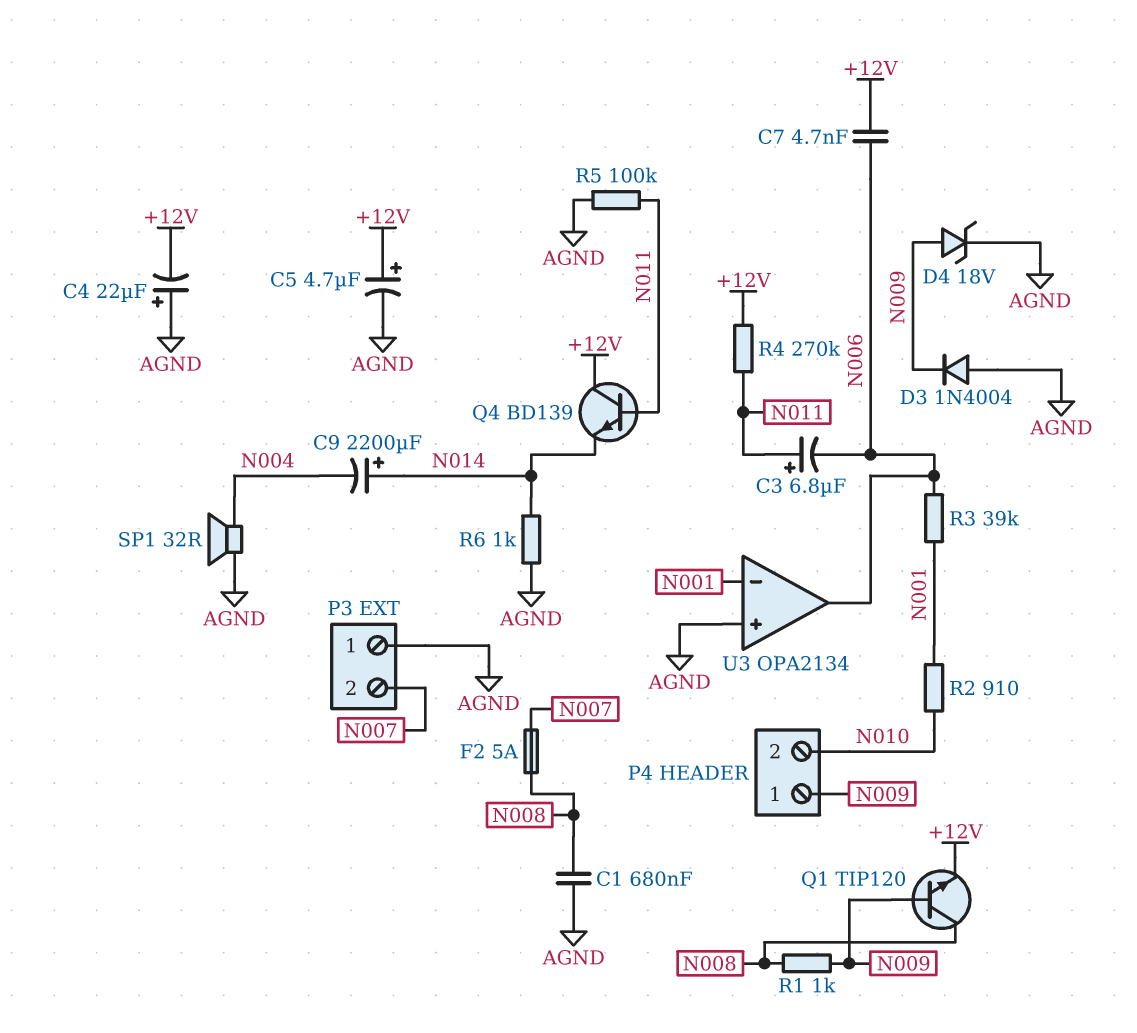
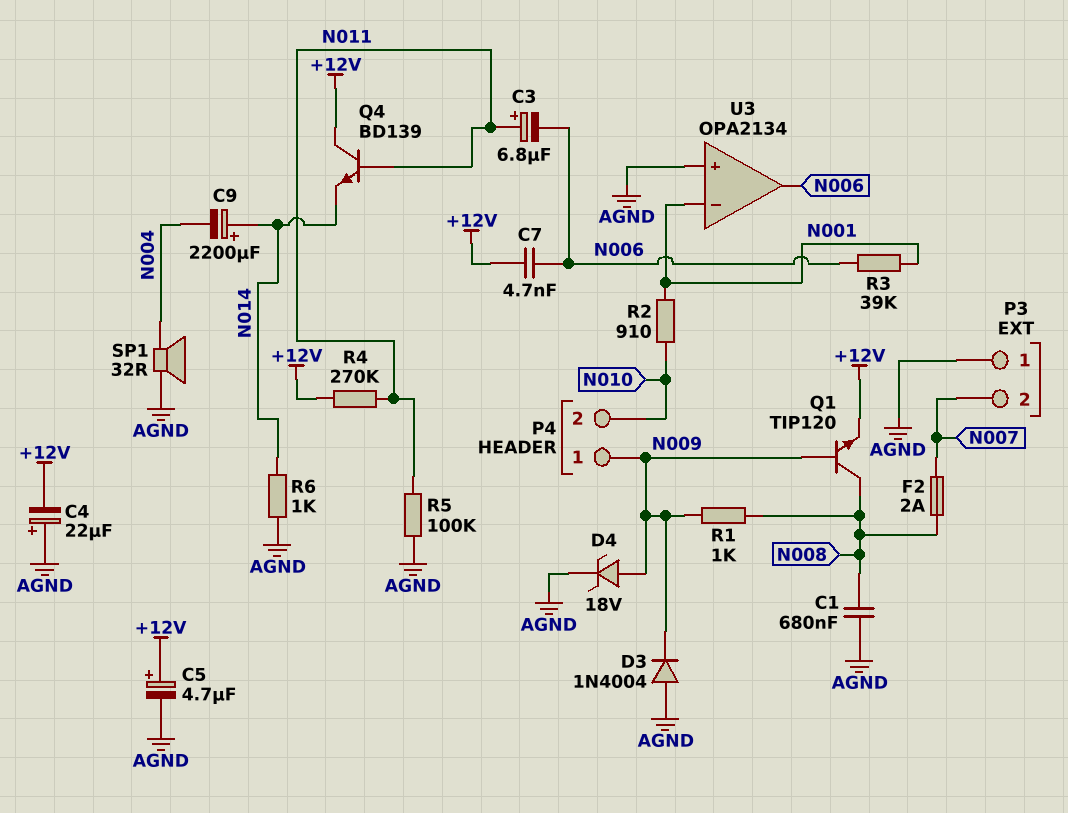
F2: 5A (N007, N008) -> 2A (N007, N008)

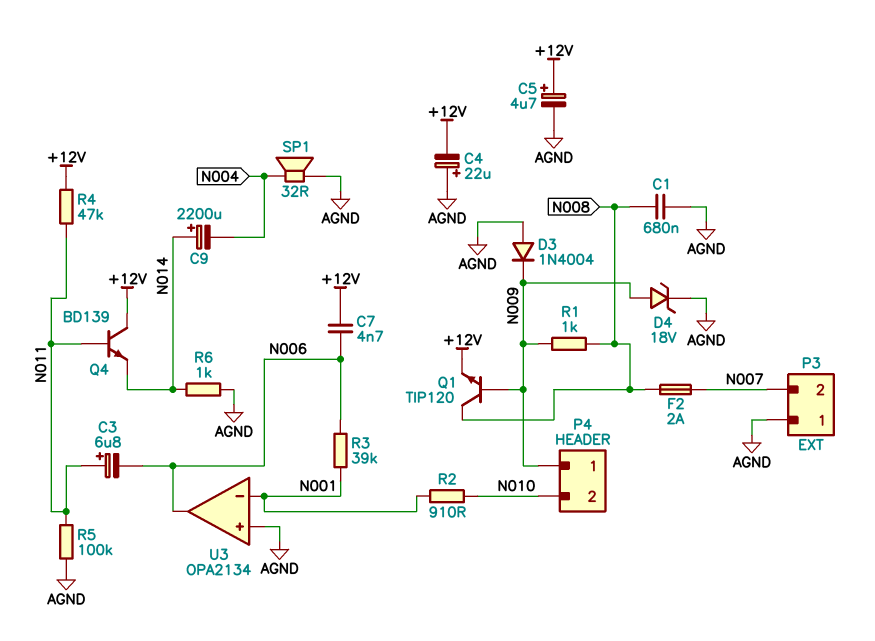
R4: 270k (+12V, N011) -> 47k (+12V, N011)

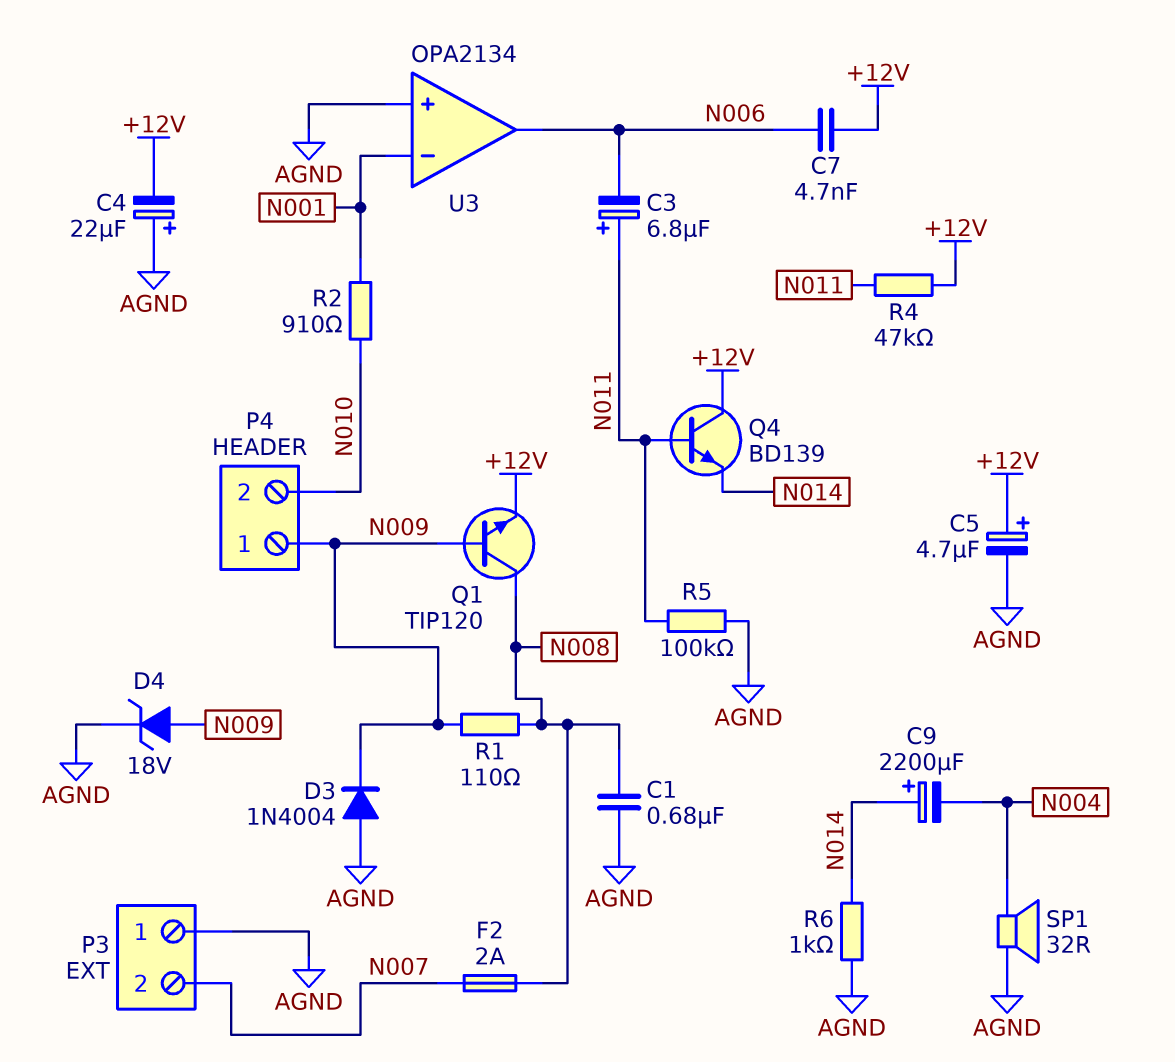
R1: 1k (N008, N009) -> 110 (N008, N009)
R3: 39k (N001, N006) -> none

